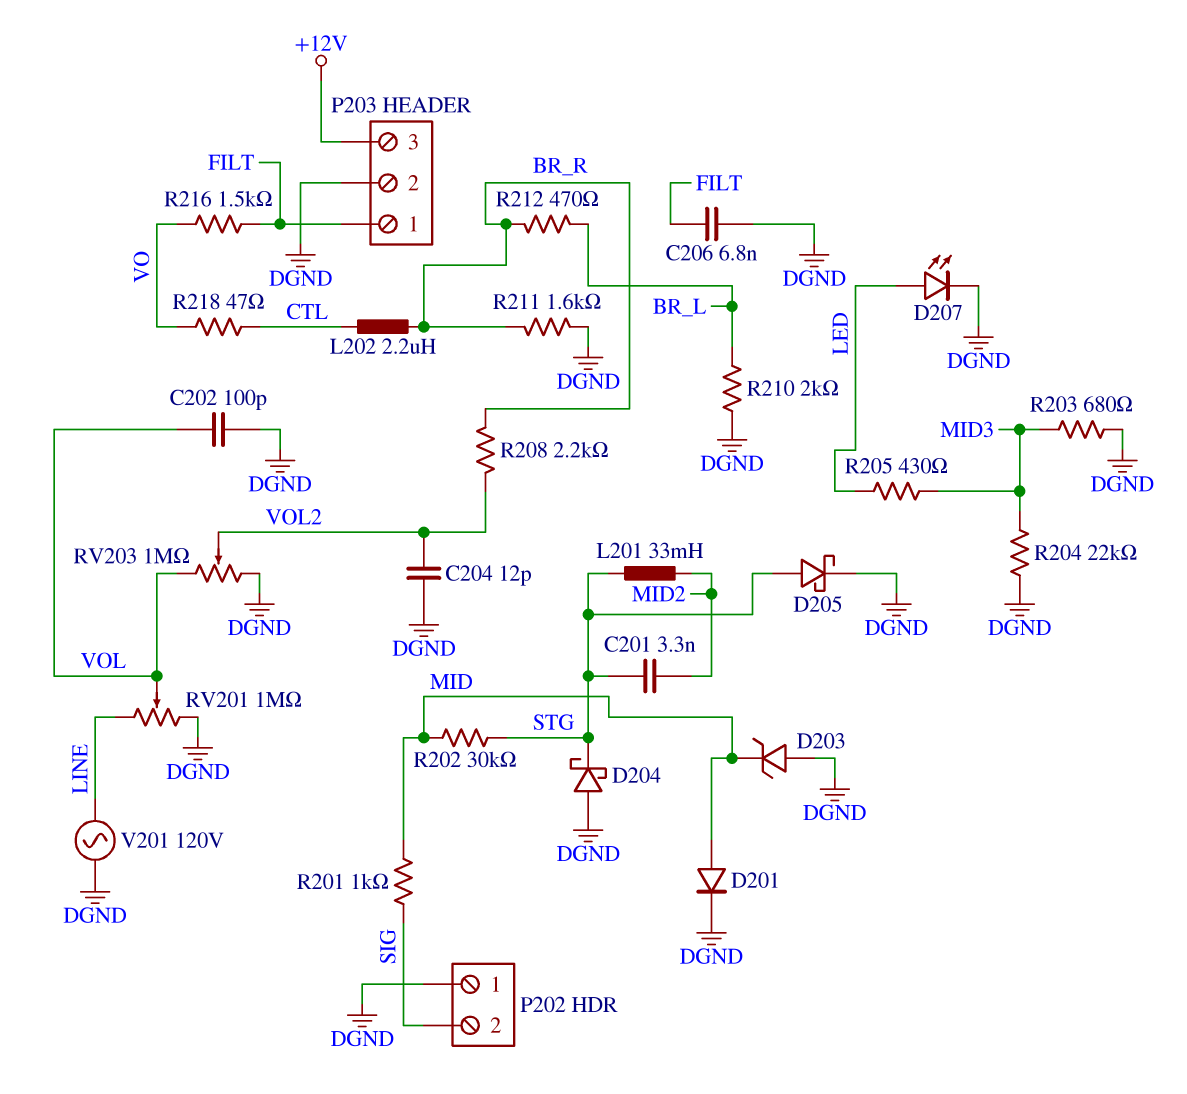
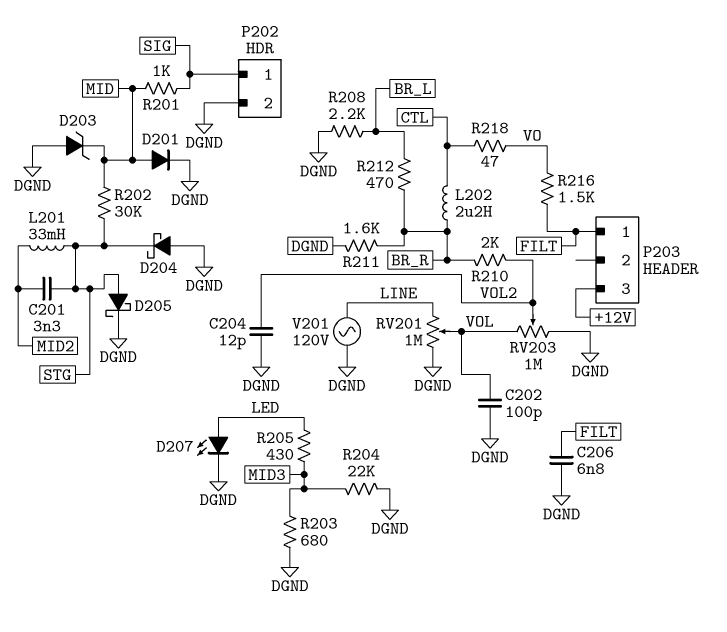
P202 pin 1: DGND -> SIG
P202 pin 2: SIG -> DGND
P203 pin 2: DGND -> none
R208: 2.2k (BR_R, VOL2) -> 2.2k (BR_L, DGND)
R210: 2k (BR_L, DGND) -> 2k (BR_R, VOL2)

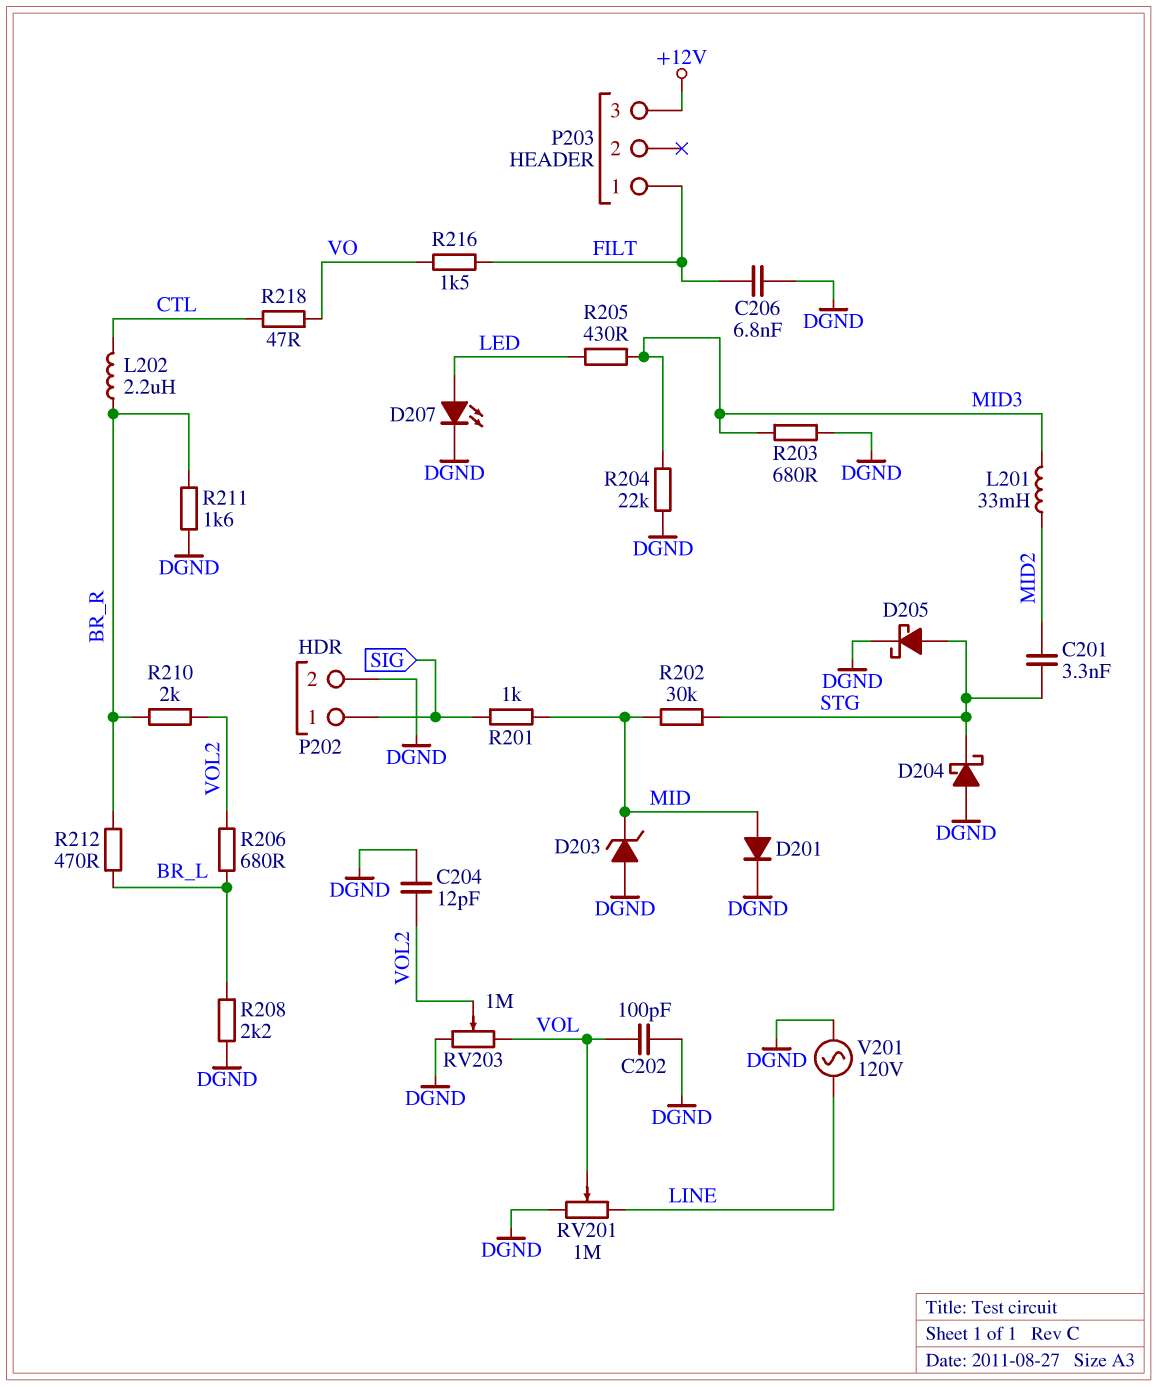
L201: 33mH (MID2, STG) -> 33mH (MID2, MID3)
R206: none -> 680 (BR_L, VOL2)

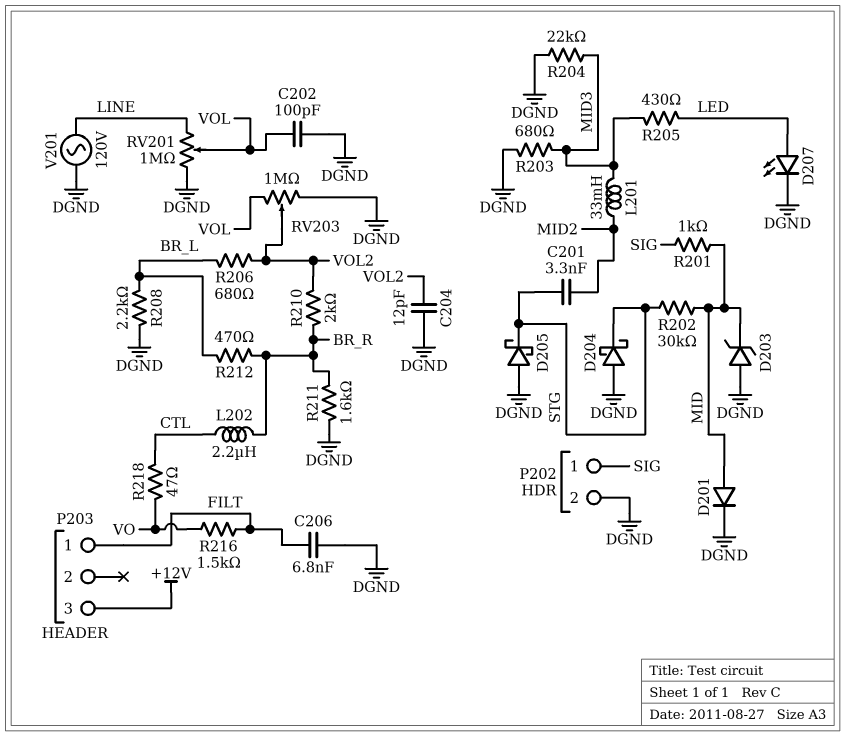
D205: schottky (A STG, K DGND) -> schottky (A DGND, K STG)

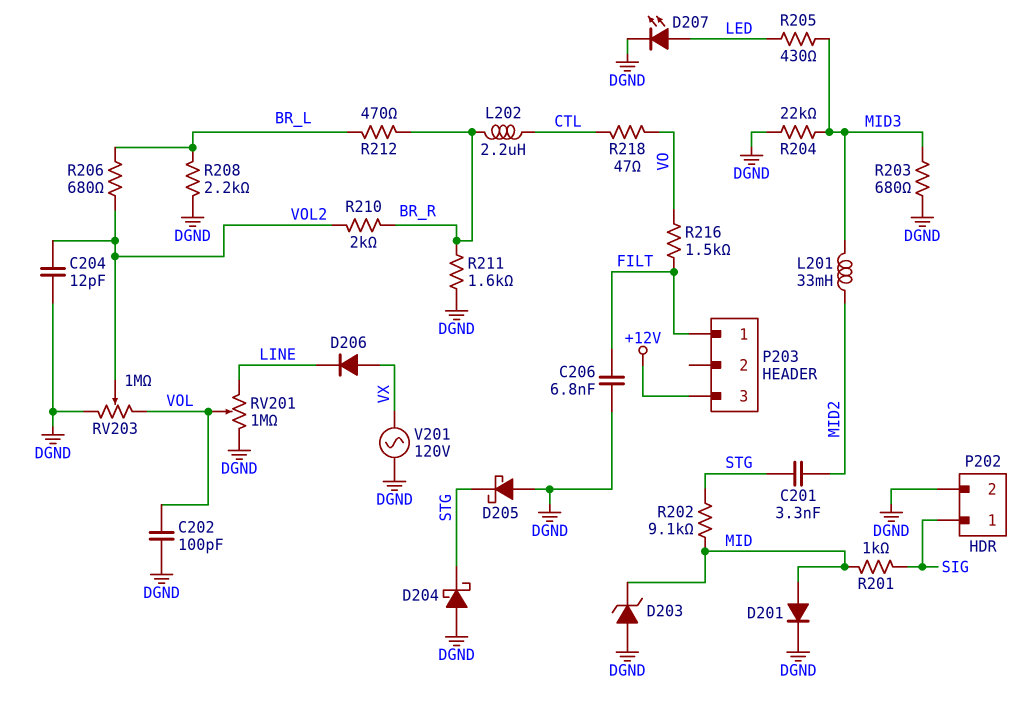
D206: none -> diode (A VX, K LINE)
R202: 30k (MID, STG) -> 9.1k (MID, STG)
V201: AC 120V (DGND, LINE) -> AC 120V (DGND, VX)

